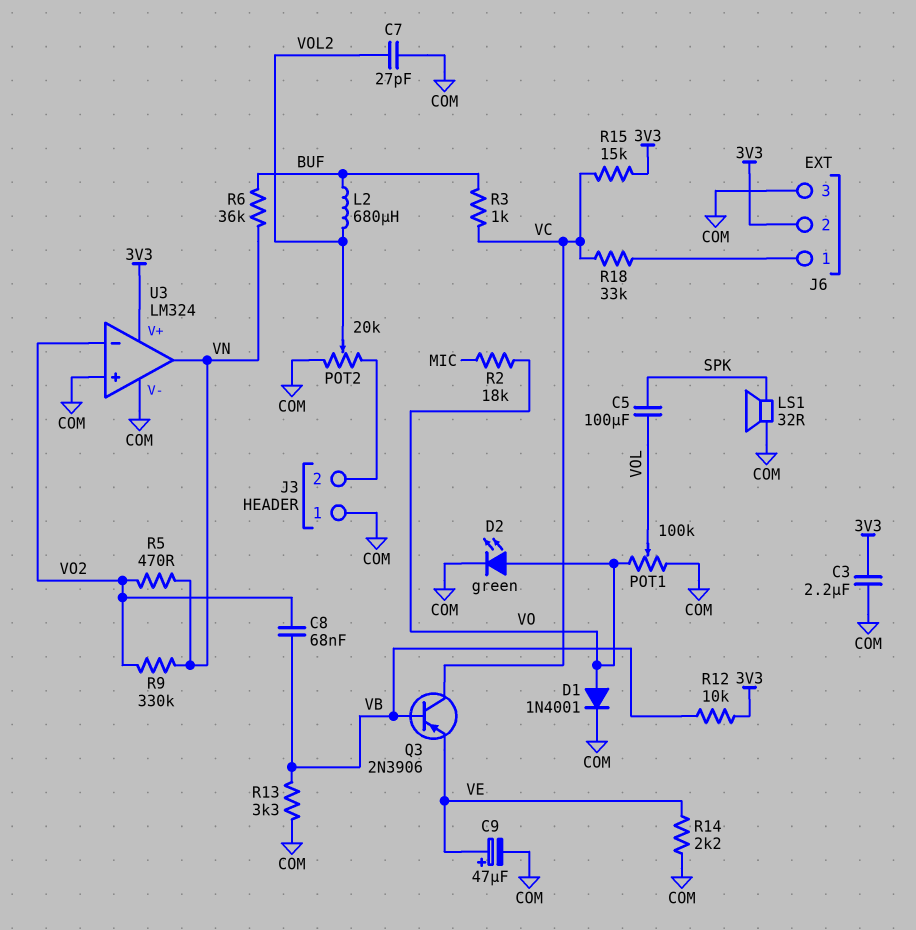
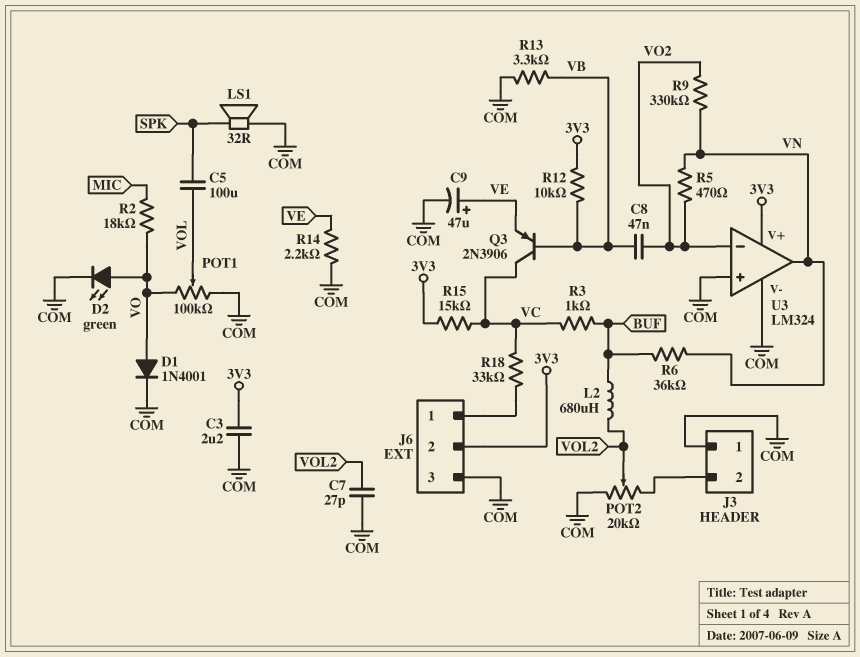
C8: 68nF (VB, VO2) -> 47nF (VB, VO2)

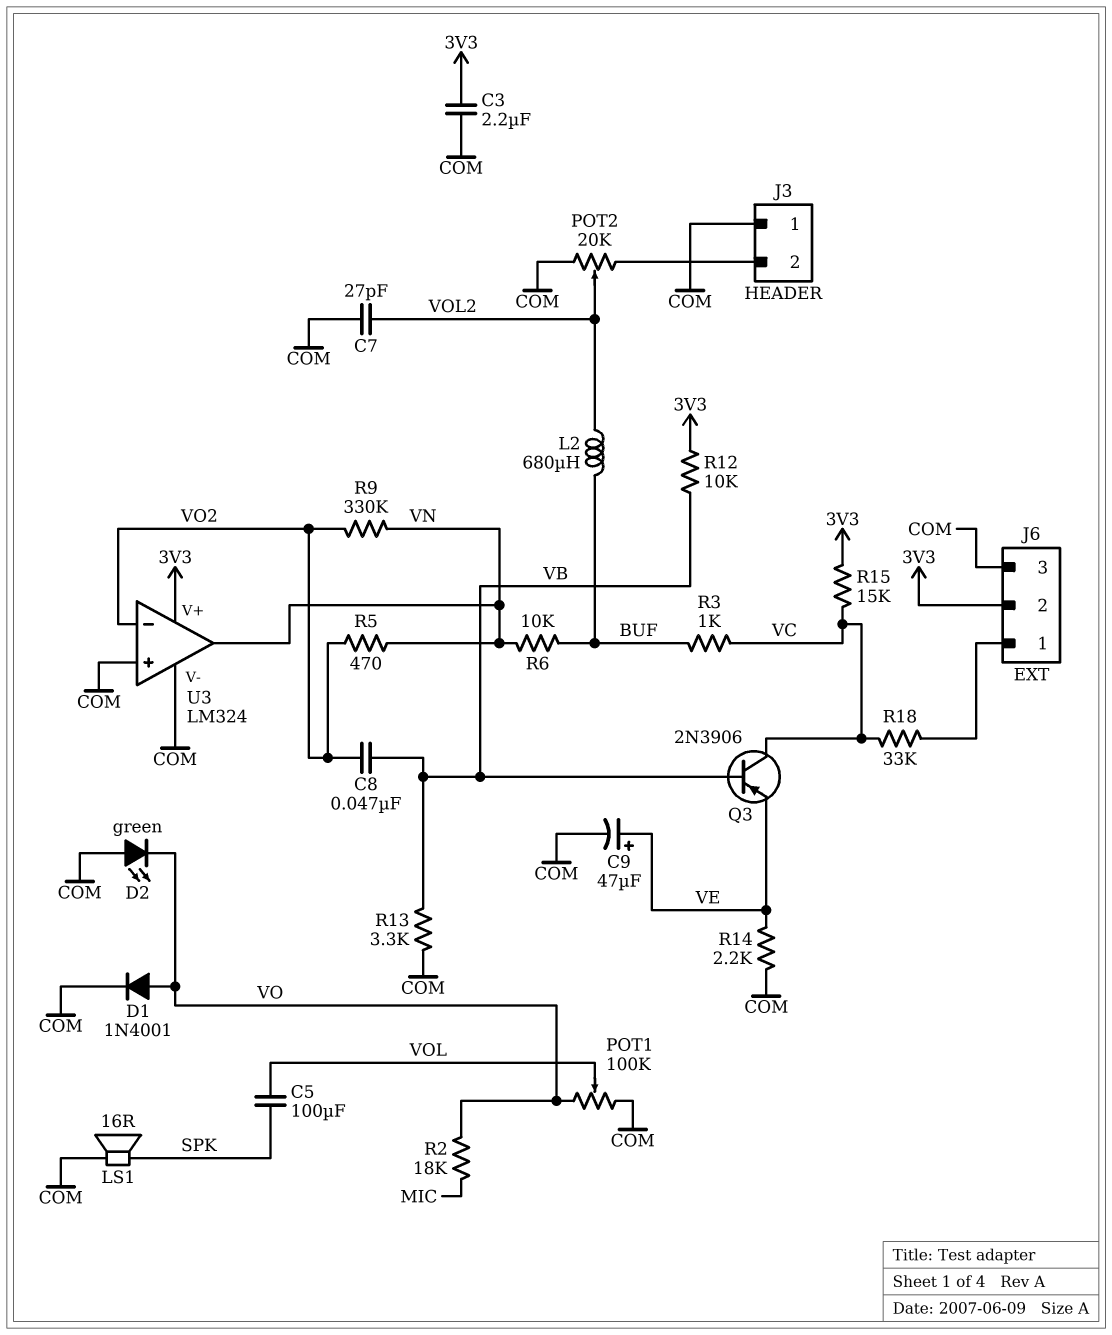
D2: LED green (A VO, K COM) -> LED green (A COM, K VO)
LS1: speaker 32R (COM, SPK) -> speaker 16R (COM, SPK)
R6: 36k (BUF, VN) -> 10k (BUF, VN)

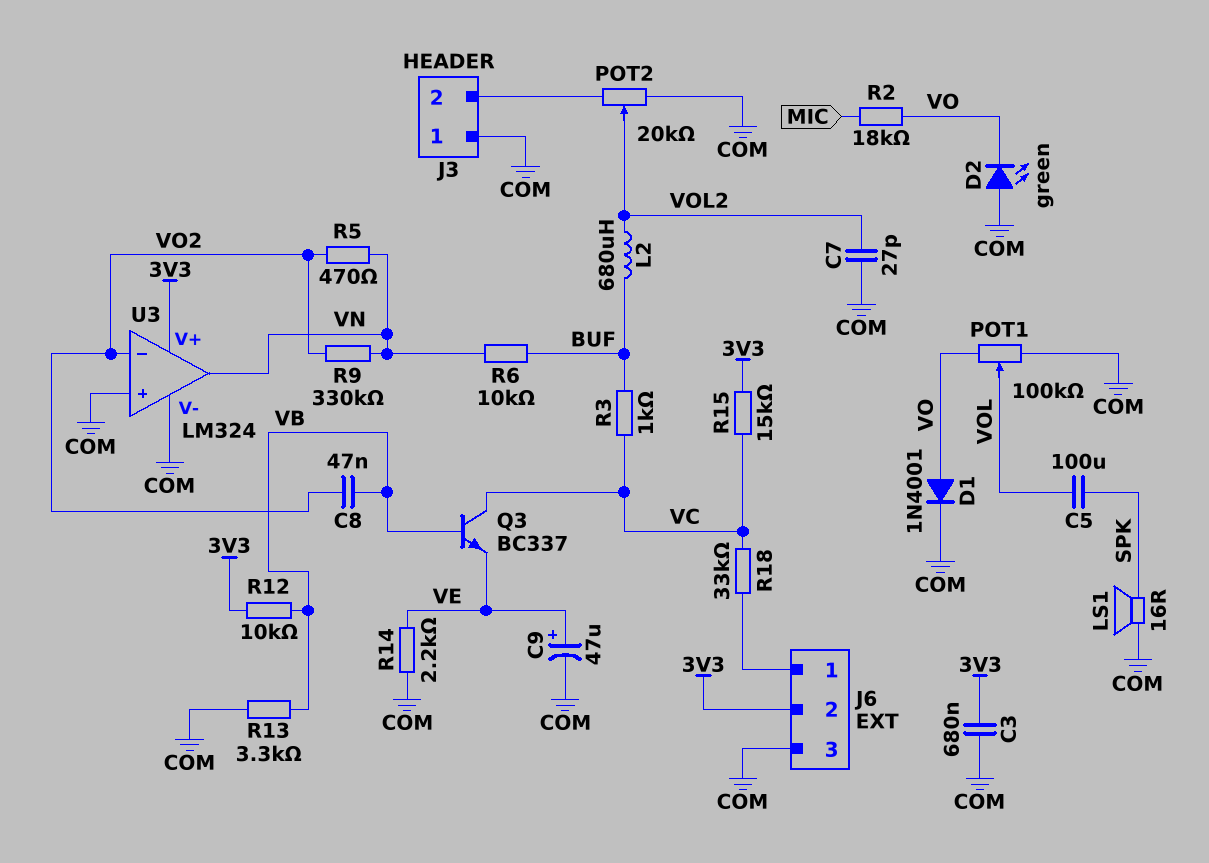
C3: 2.2uF (3V3, COM) -> 680nF (3V3, COM)
Q3: PNP 2N3906 (B VB, C VC, E VE) -> NPN BC337 (B VB, C VC, E VE)

